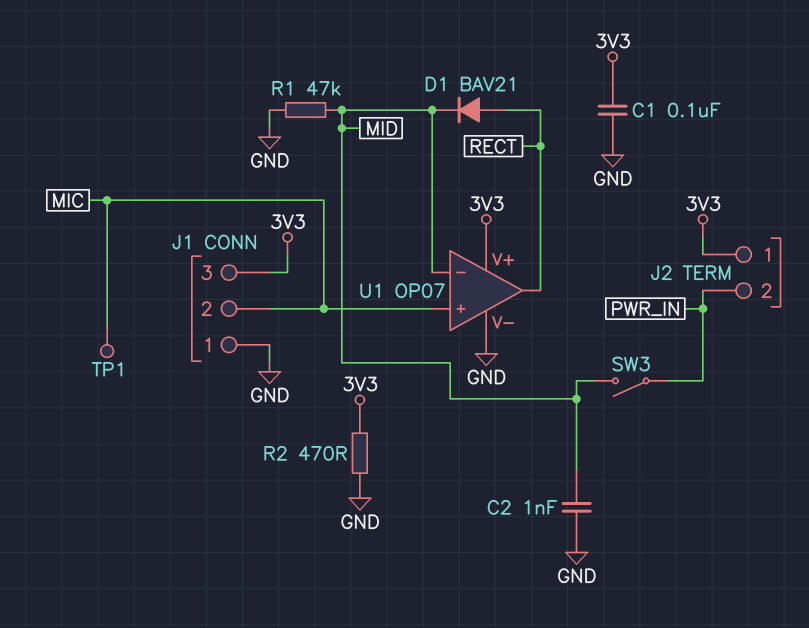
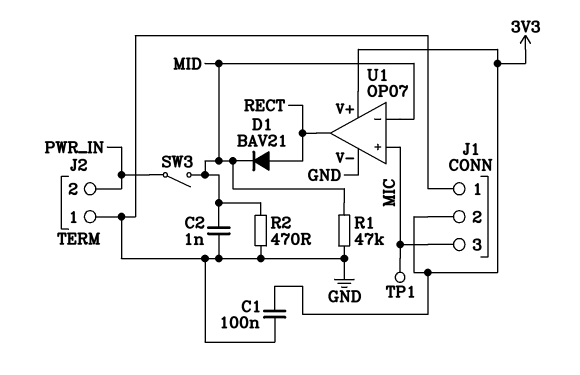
J1 pin 2: MIC -> 3V3
J1 pin 3: 3V3 -> MIC
J2 pin 1: 3V3 -> GND
R2: 470 (3V3, GND) -> 470 (GND, MID)

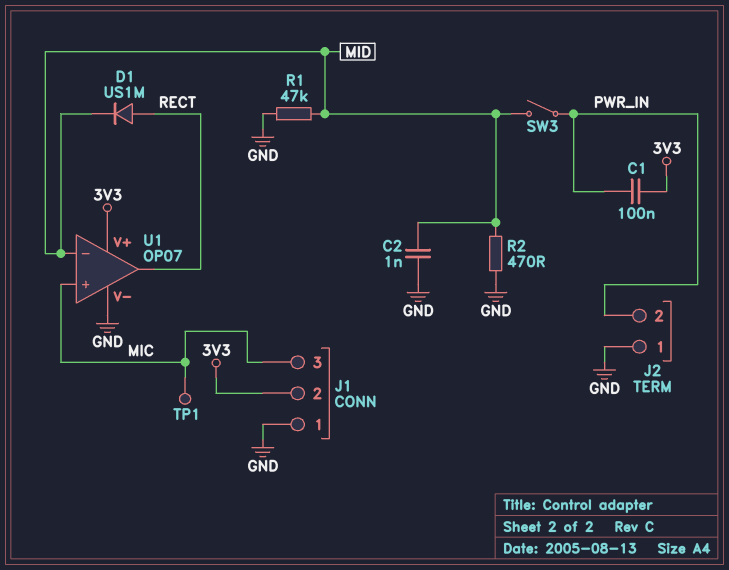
C1: 100nF (3V3, GND) -> 100nF (3V3, PWR_IN)
D1: diode BAV21 (A RECT, K MID) -> diode US1M (A RECT, K MID)

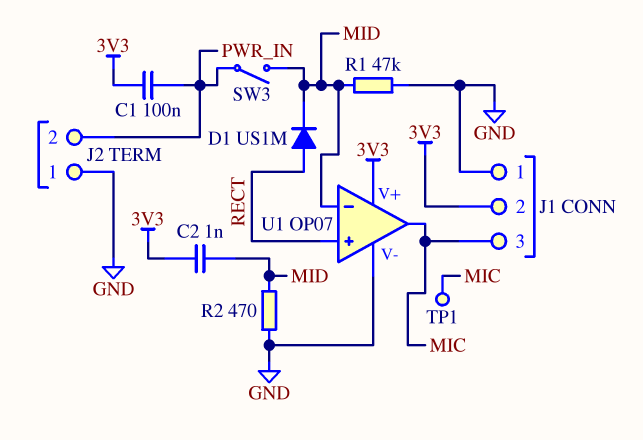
C2: 1nF (GND, MID) -> 1nF (3V3, MID)
U1 pin in+: MIC -> RECT
U1 pin out: RECT -> MIC

